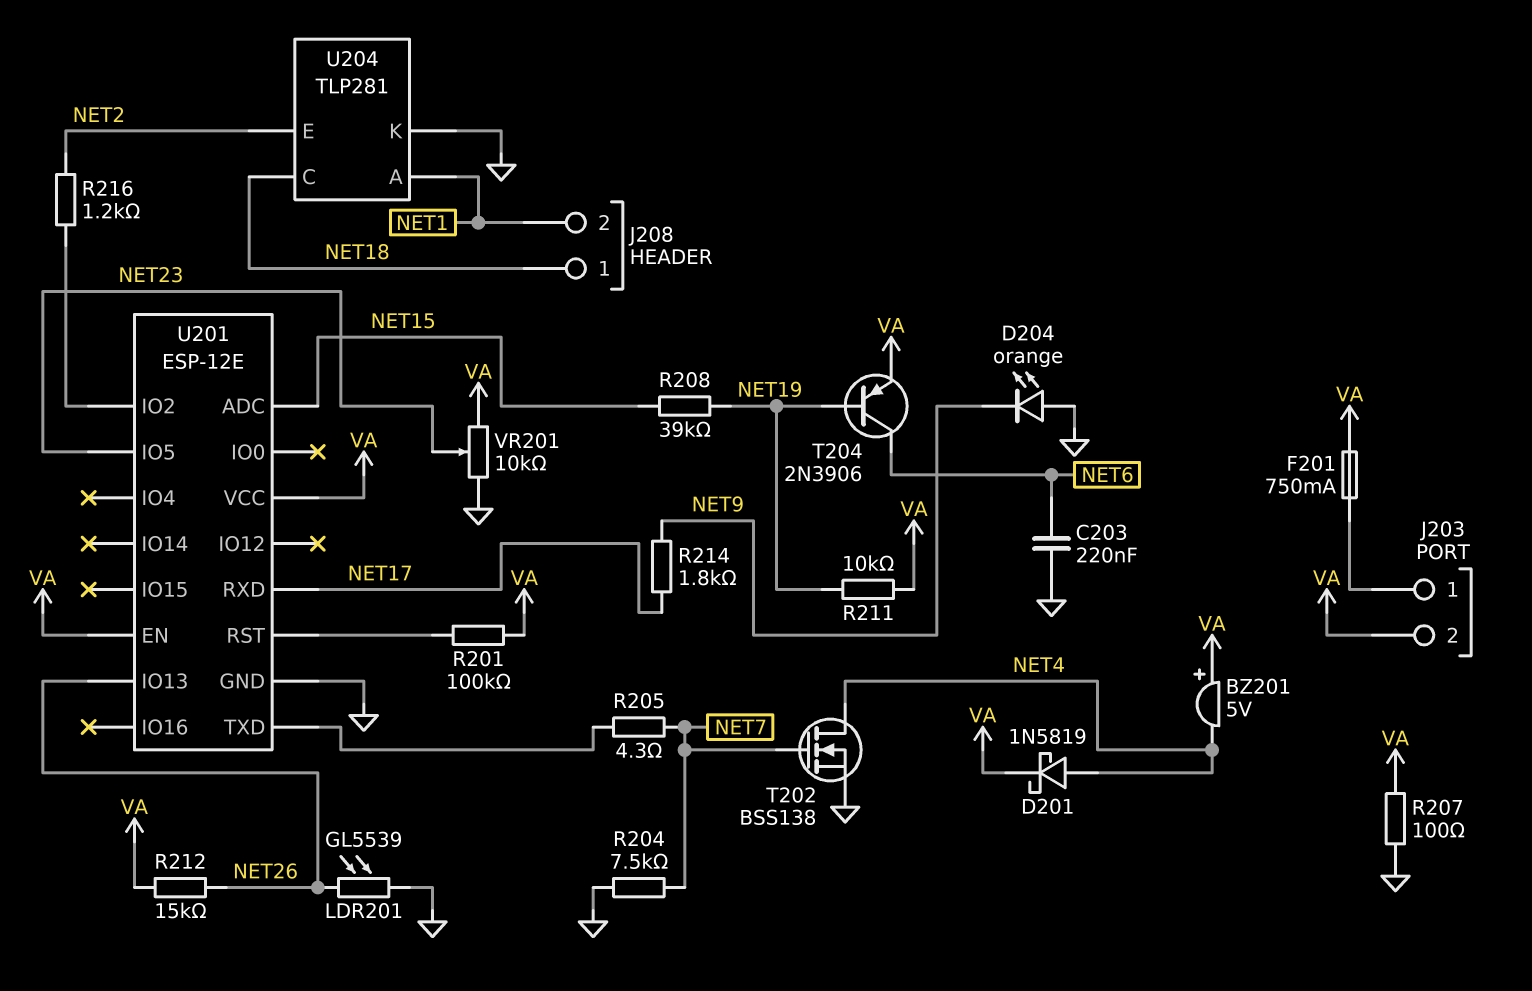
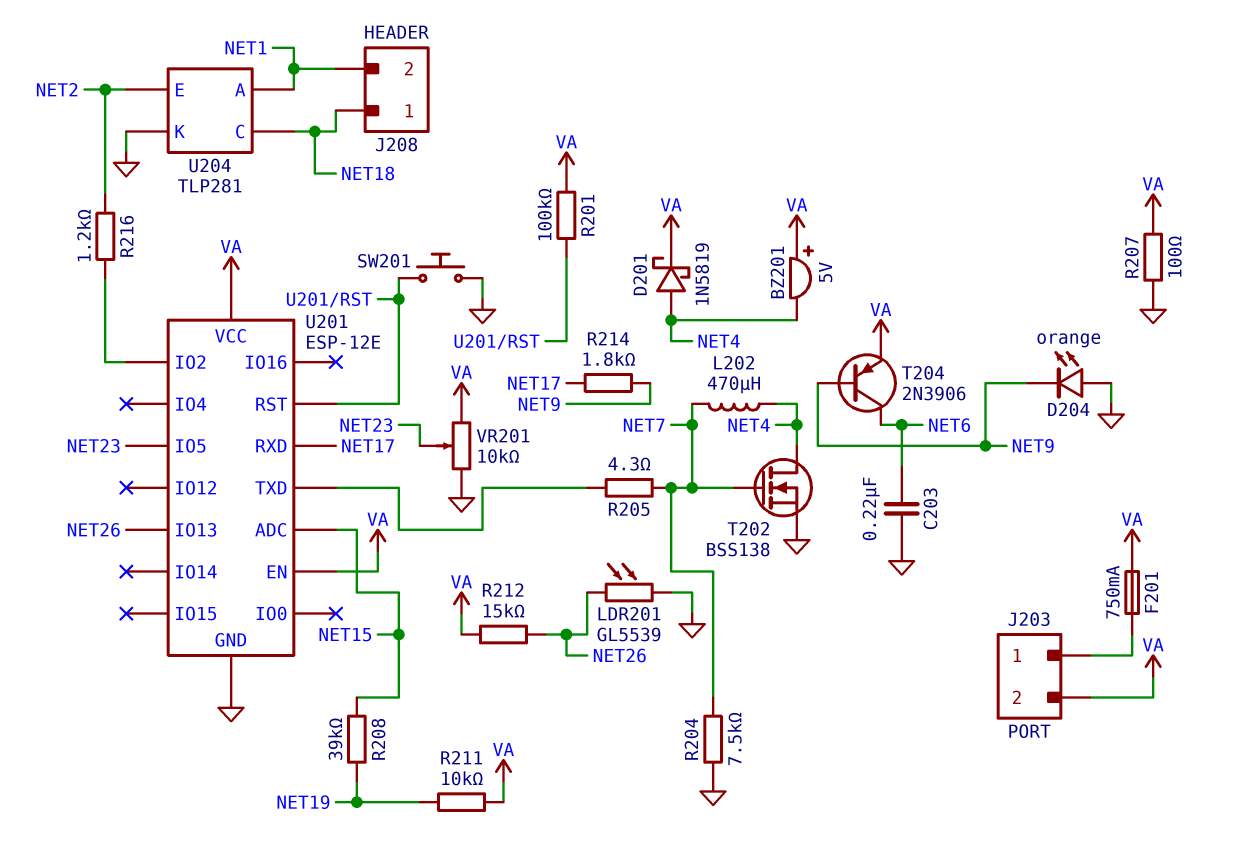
L202: none -> 470uH (NET4, NET7)
SW201: none -> button (GND, U201/RST)
T204: PNP 2N3906 (B NET19, C NET6, E VA) -> PNP 2N3906 (B NET9, C NET6, E VA)

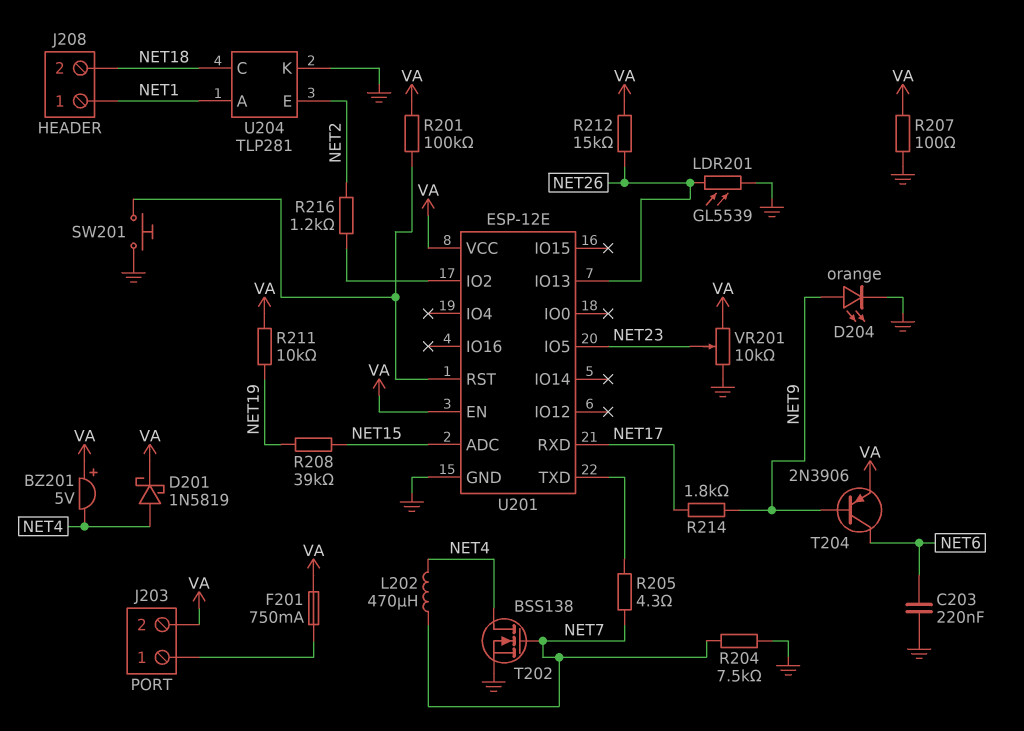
D204: LED orange (A GND, K NET9) -> LED orange (A NET9, K GND)
J208 pin 1: NET18 -> NET1
J208 pin 2: NET1 -> NET18

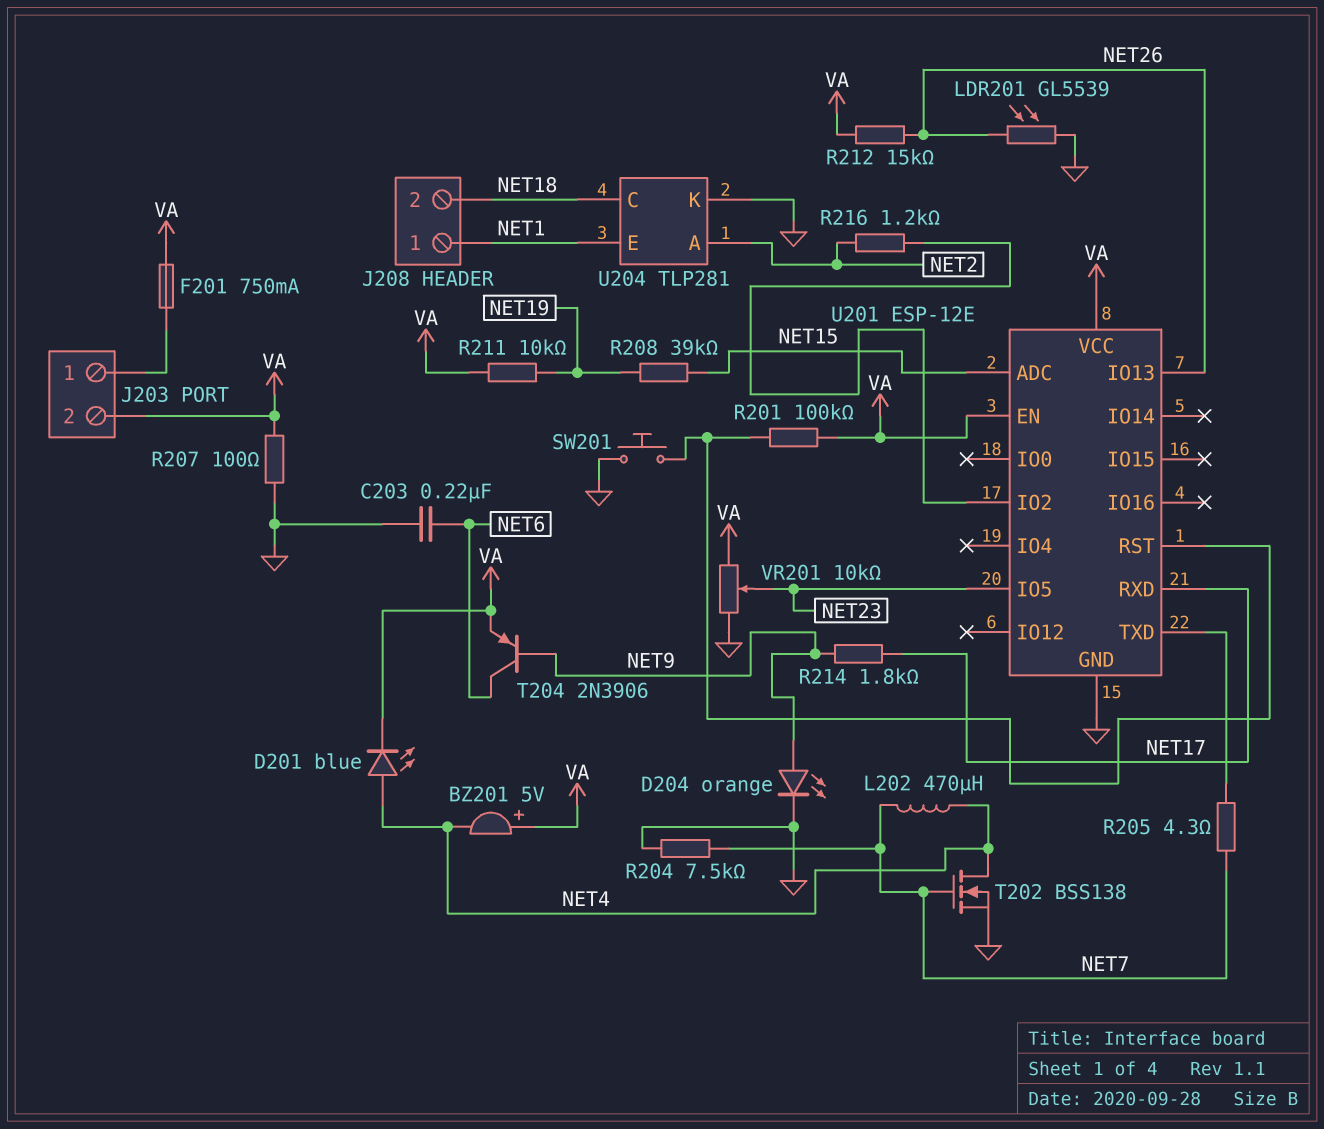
D201: schottky 1N5819 (A NET4, K VA) -> LED blue (A NET4, K VA)
U204 pin A: NET1 -> NET2
U204 pin E: NET2 -> NET1

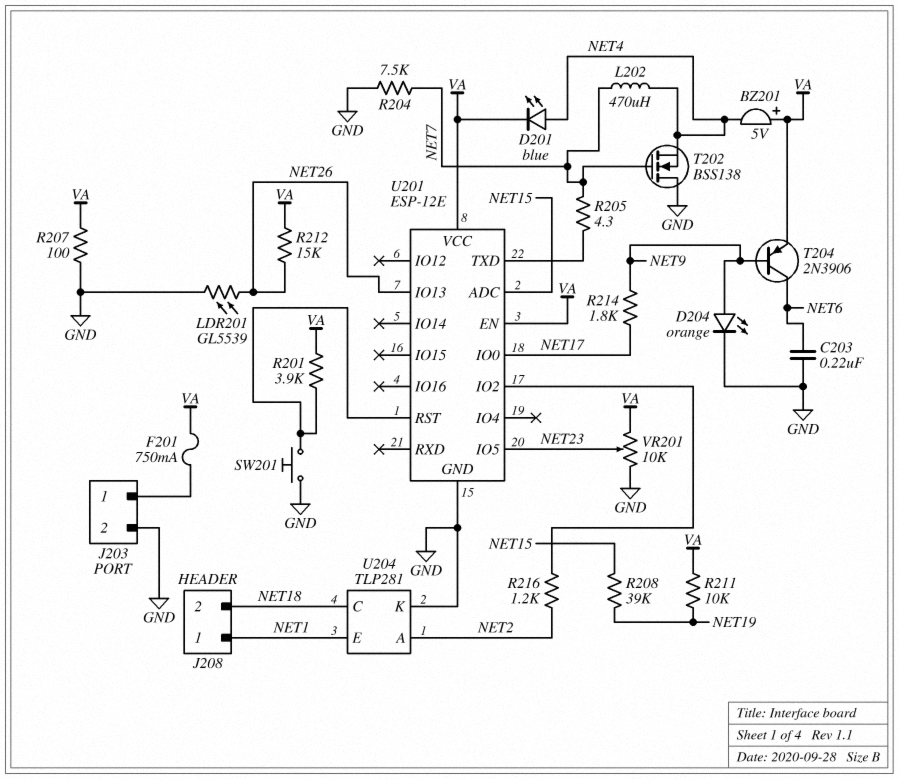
J203 pin 2: VA -> GND
R201: 100k (U201/RST, VA) -> 3.9k (U201/RST, VA)
T202: NMOS BSS138 (G NET7, D NET4, S GND) -> NMOS BSS138 (G NET7, D GND, S NET4)
U201 pin IO0: none -> NET17
U201 pin RXD: NET17 -> none

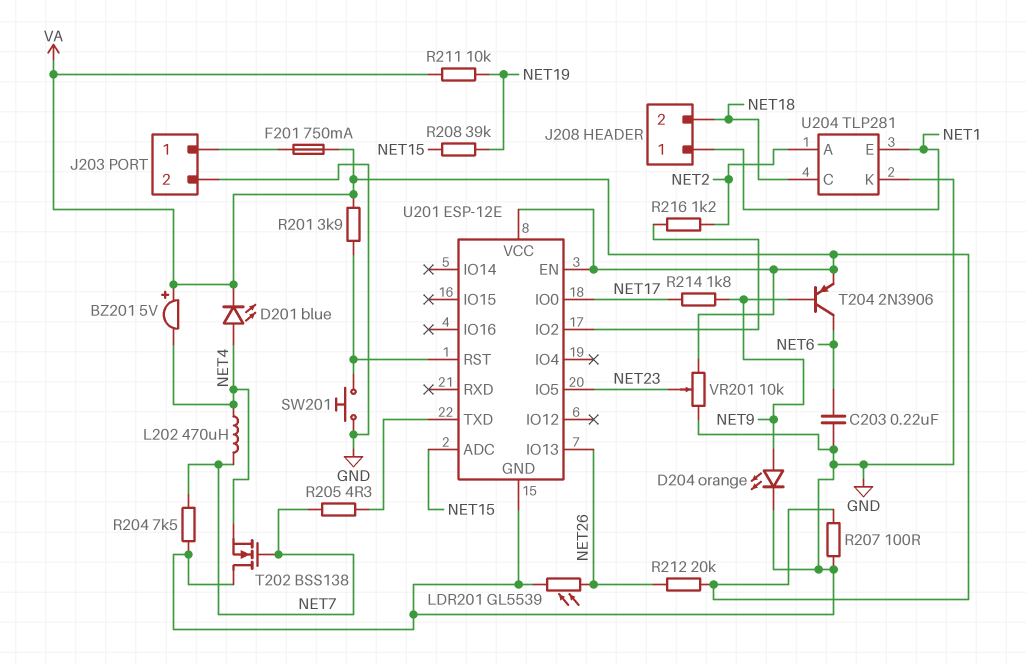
R212: 15k (NET26, VA) -> 20k (NET26, VA)

